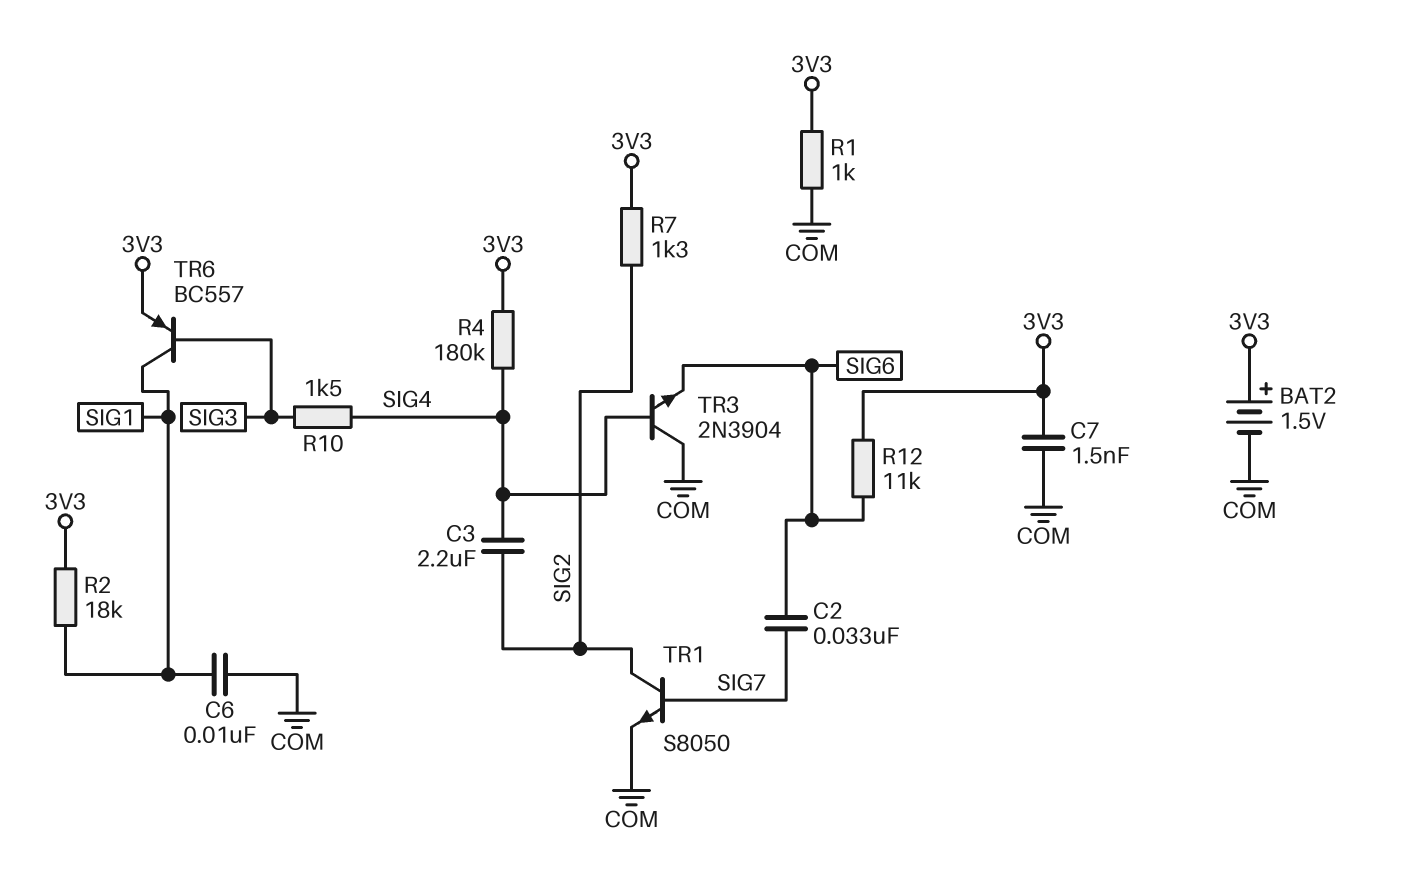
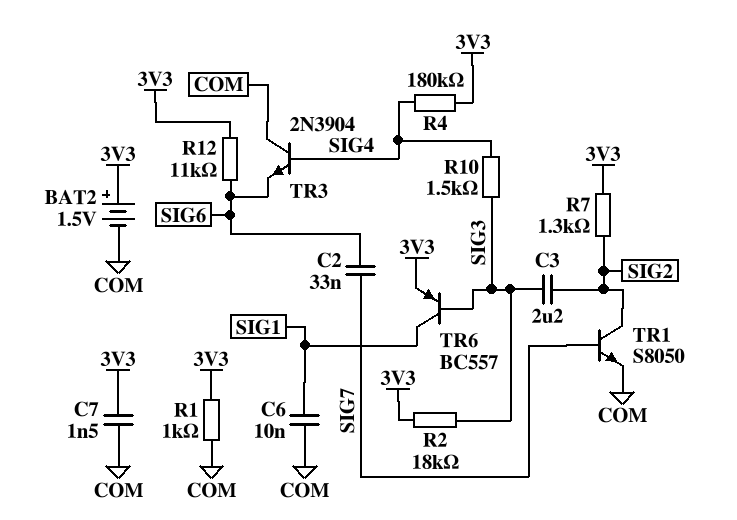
C3: 2.2uF (SIG2, SIG4) -> 2.2uF (SIG2, SIG3)
R2: 18k (3V3, SIG1) -> 18k (3V3, SIG3)

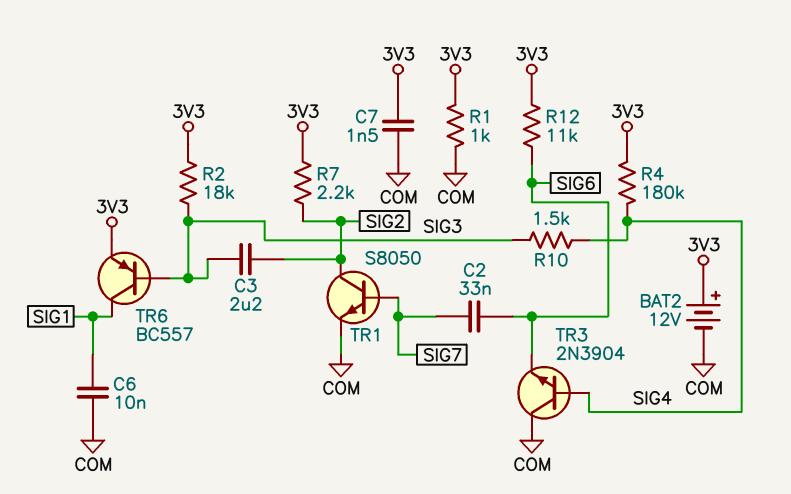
BAT2: 1.5V (plus 3V3, minus COM) -> 12V (plus 3V3, minus COM)
R7: 1.3k (3V3, SIG2) -> 2.2k (3V3, SIG2)

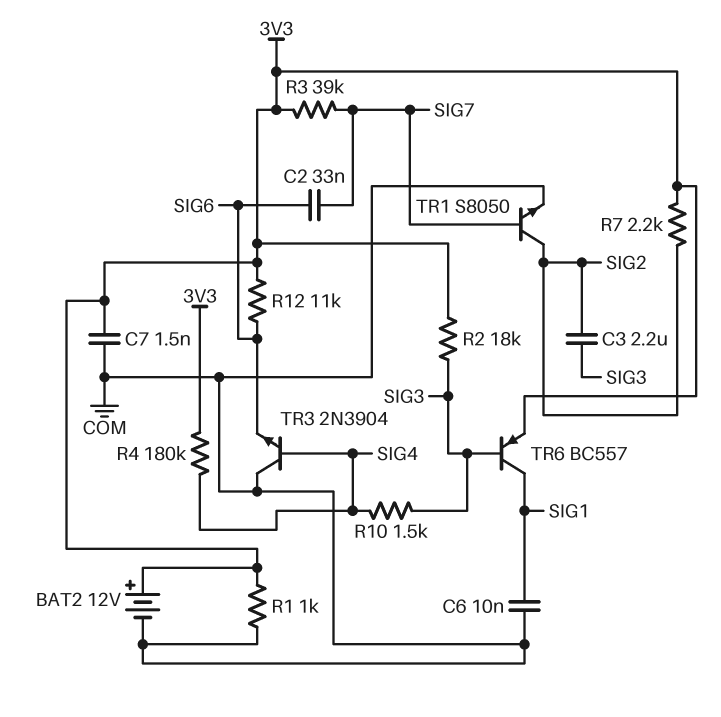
R3: none -> 39k (3V3, SIG7)

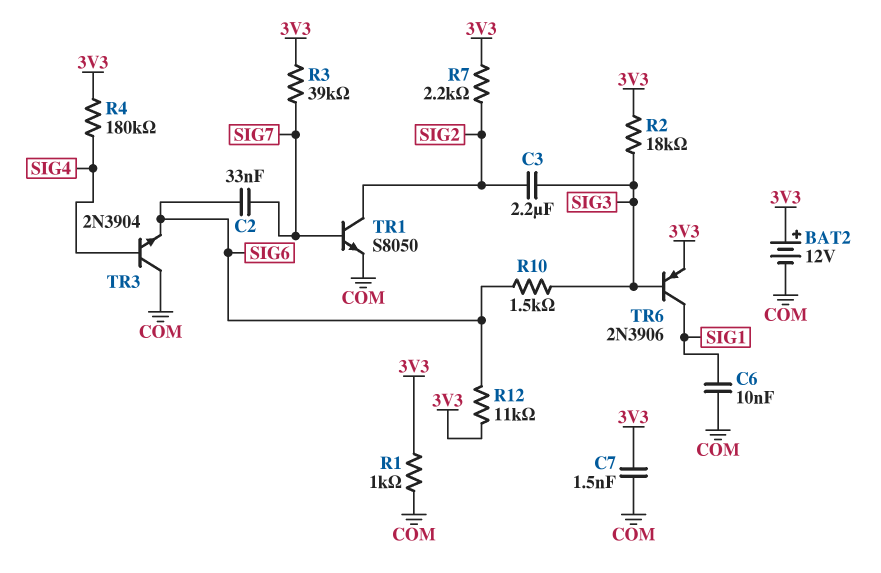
R10: 1.5k (SIG3, SIG4) -> 1.5k (SIG3, SIG6)
TR6: PNP BC557 (B SIG3, C SIG1, E 3V3) -> PNP 2N3906 (B SIG3, C SIG1, E 3V3)

